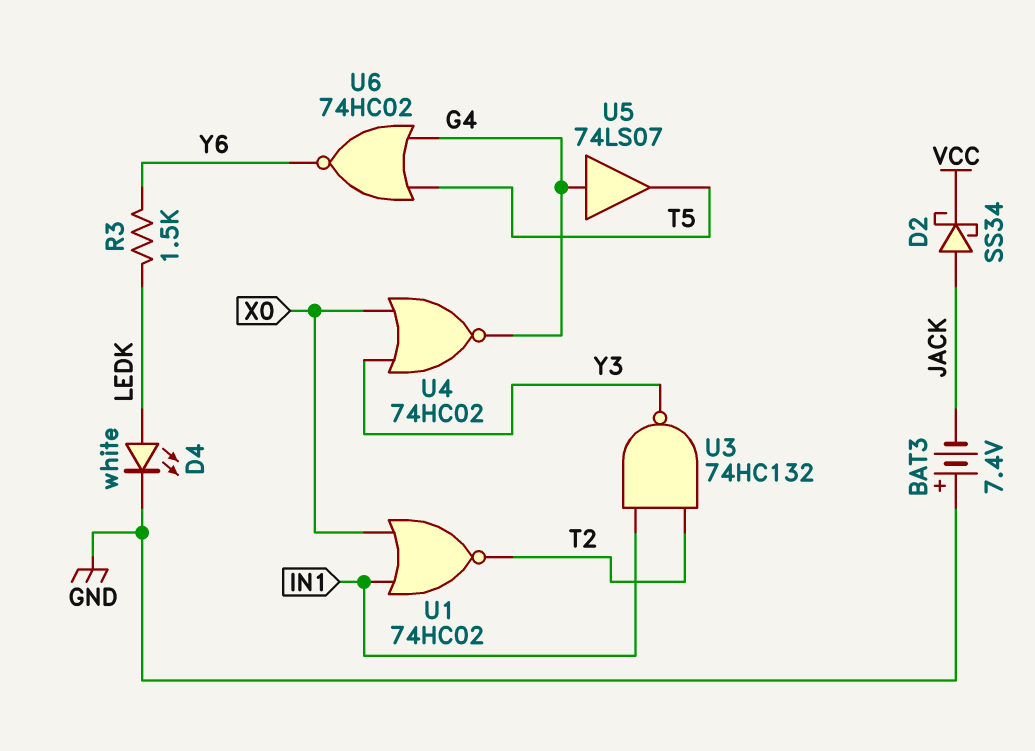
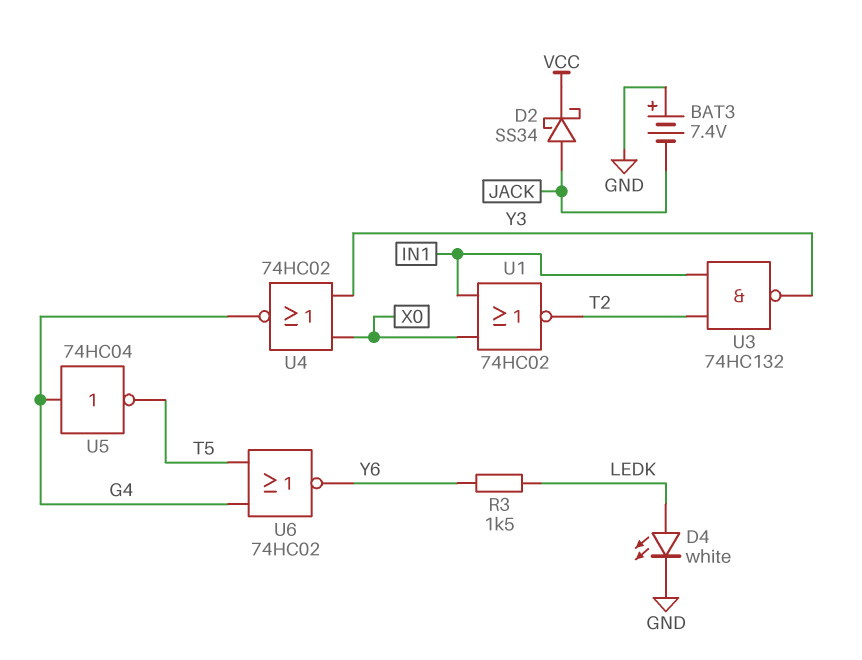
U5: buffer 74LS07 (in G4, out T5) -> NOT 74HC04 (in G4, out T5)

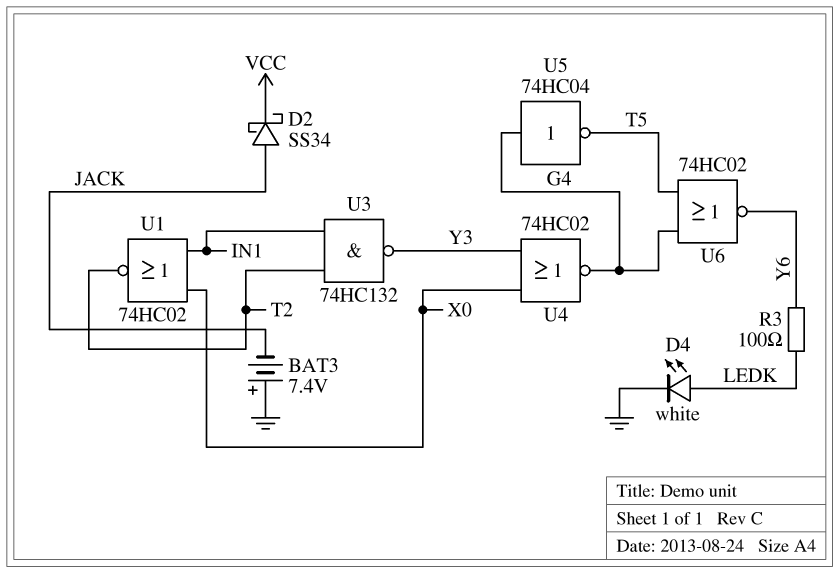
R3: 1.5k (LEDK, Y6) -> 100 (LEDK, Y6)

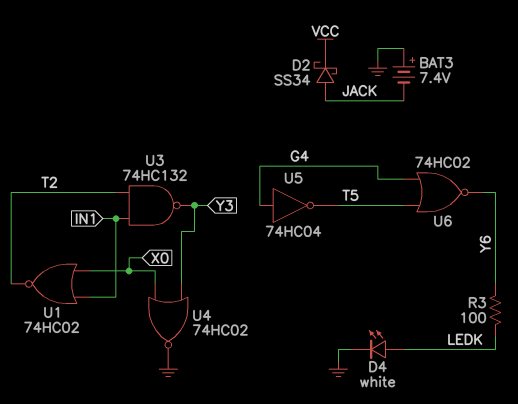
U4: NOR 74HC02 (in X0, in Y3, out G4) -> NOR 74HC02 (in X0, in Y3, out GND)

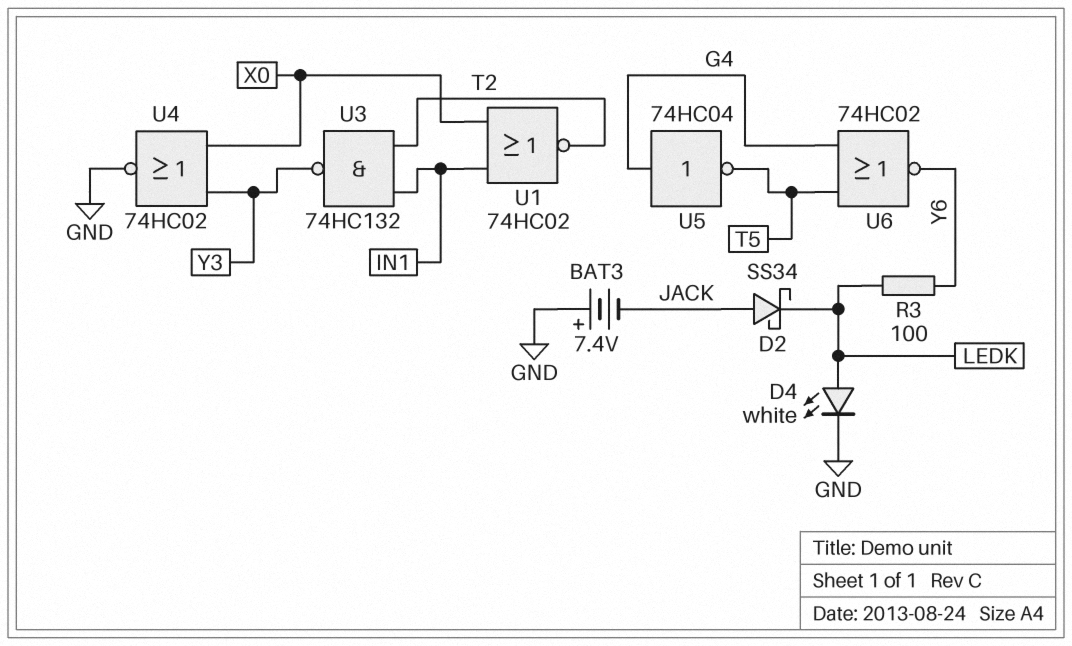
D2: schottky SS34 (A JACK, K VCC) -> schottky SS34 (A JACK, K LEDK)

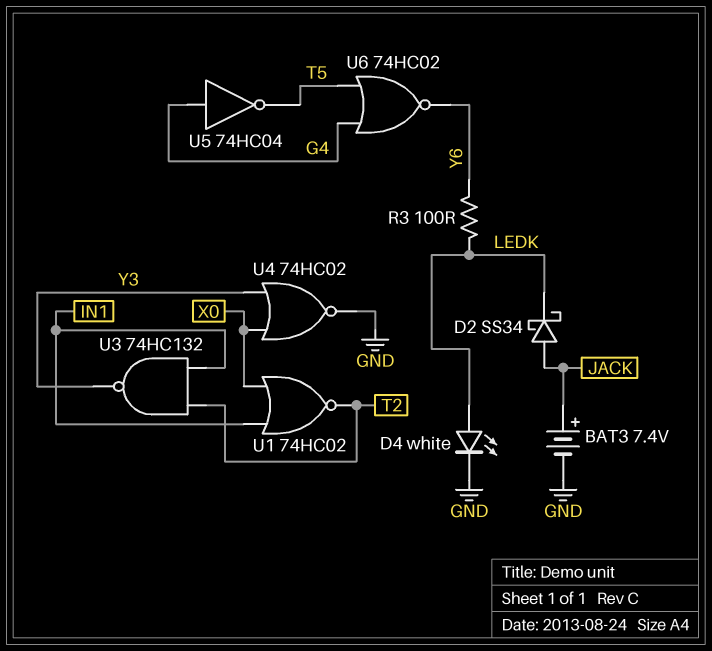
BAT3: 7.4V (plus GND, minus JACK) -> 7.4V (plus JACK, minus GND)

